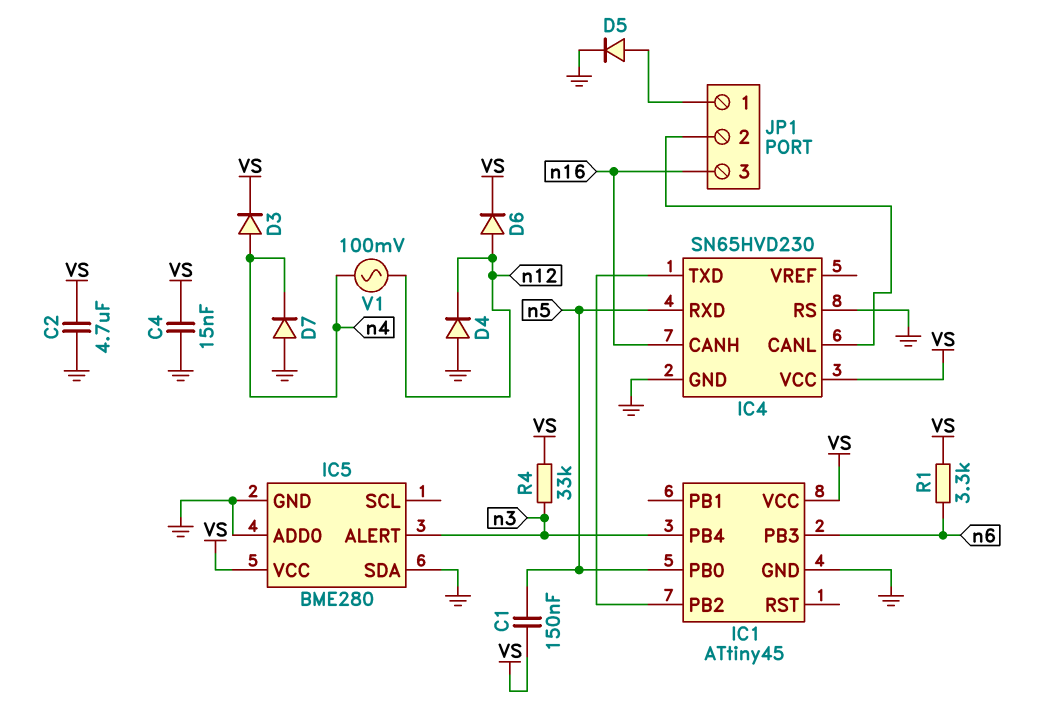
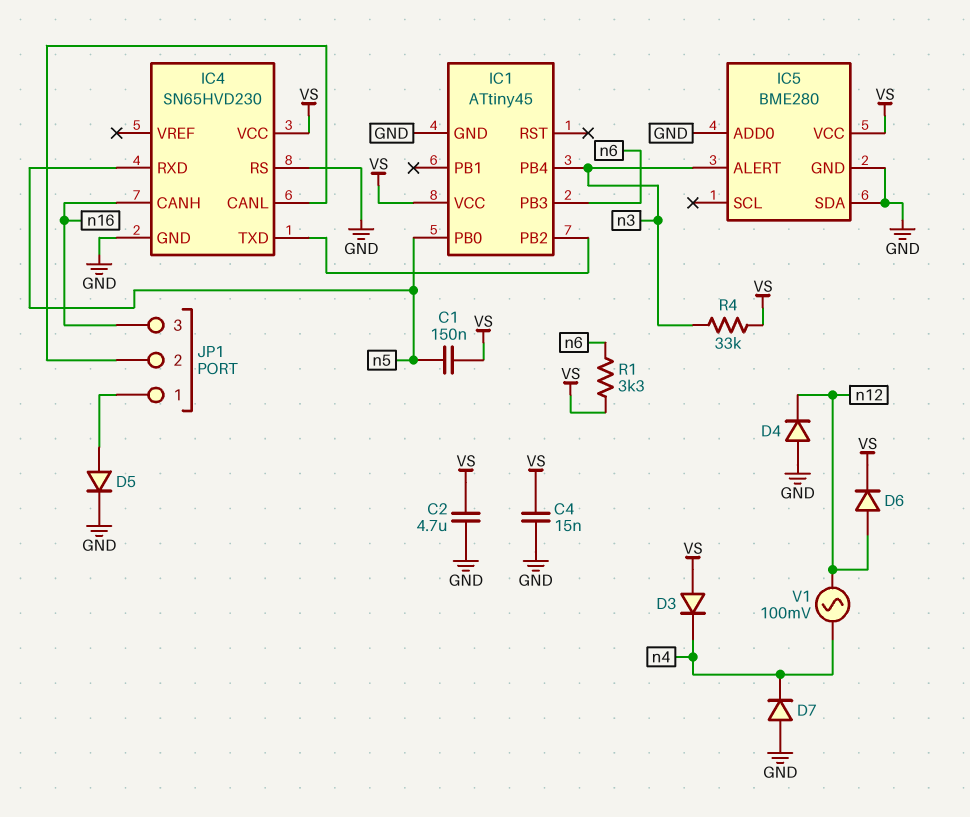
D3: diode (A n4, K VS) -> diode (A VS, K n4)

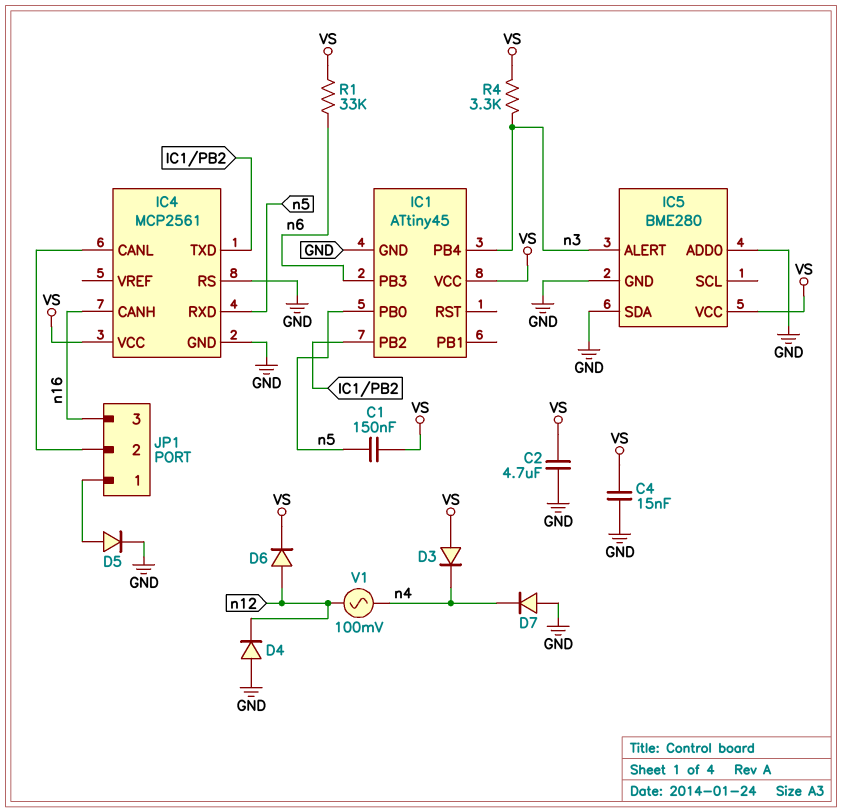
IC4: SN65HVD230 -> MCP2561
R1: 3.3k (VS, n6) -> 33k (VS, n6)
R4: 33k (VS, n3) -> 3.3k (VS, n3)

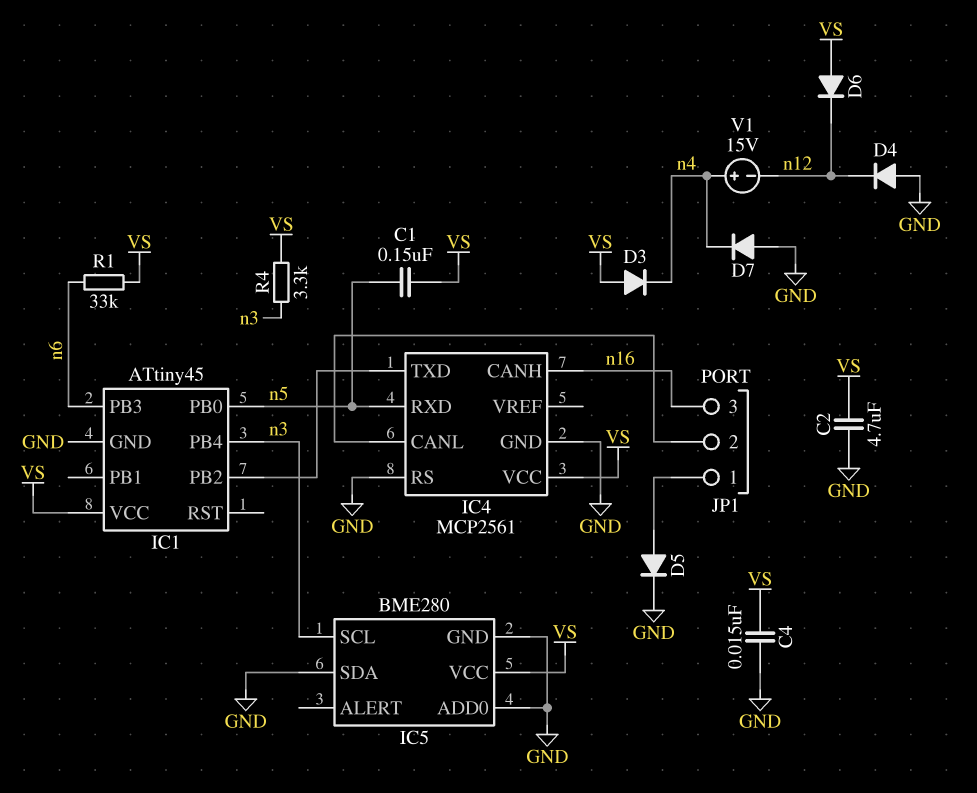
D6: diode (A n12, K VS) -> diode (A VS, K n12)
IC5 pin ALERT: n3 -> none
IC5 pin SCL: none -> n3
V1: AC 100mV (n4, n12) -> 15V (plus n4, minus n12)

